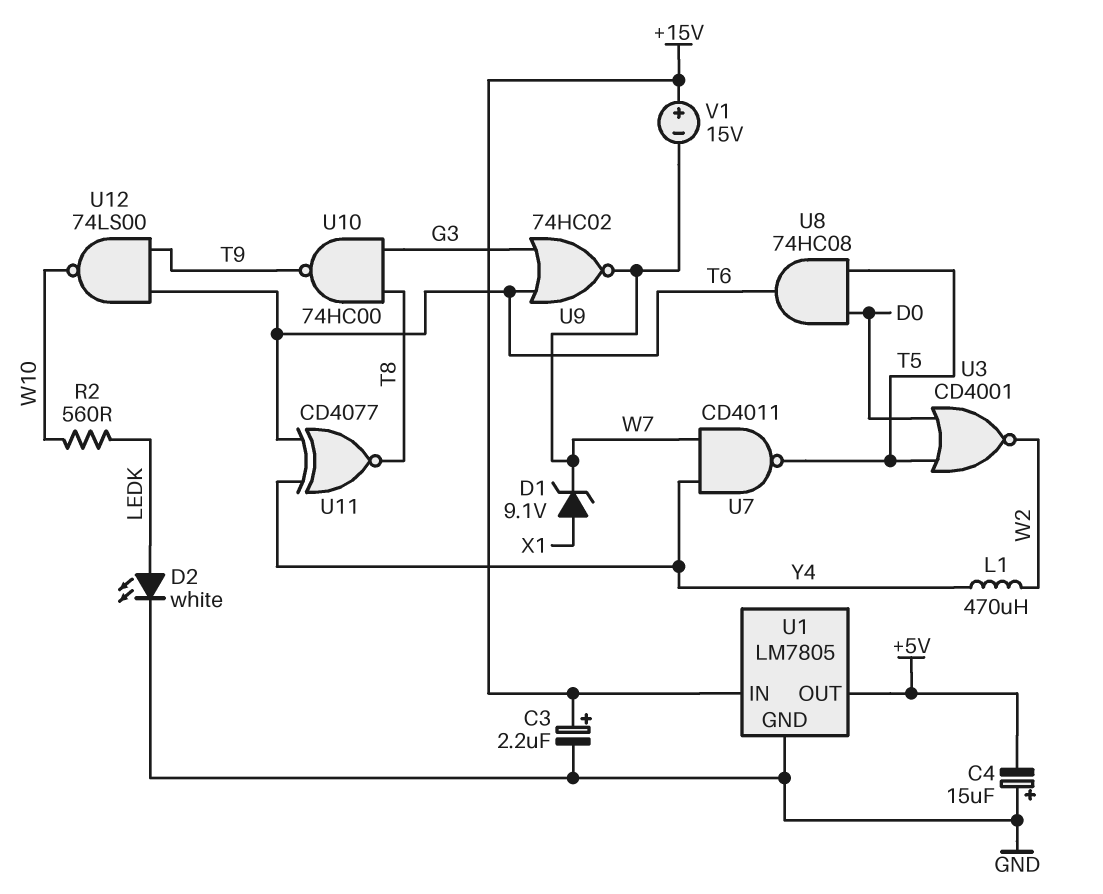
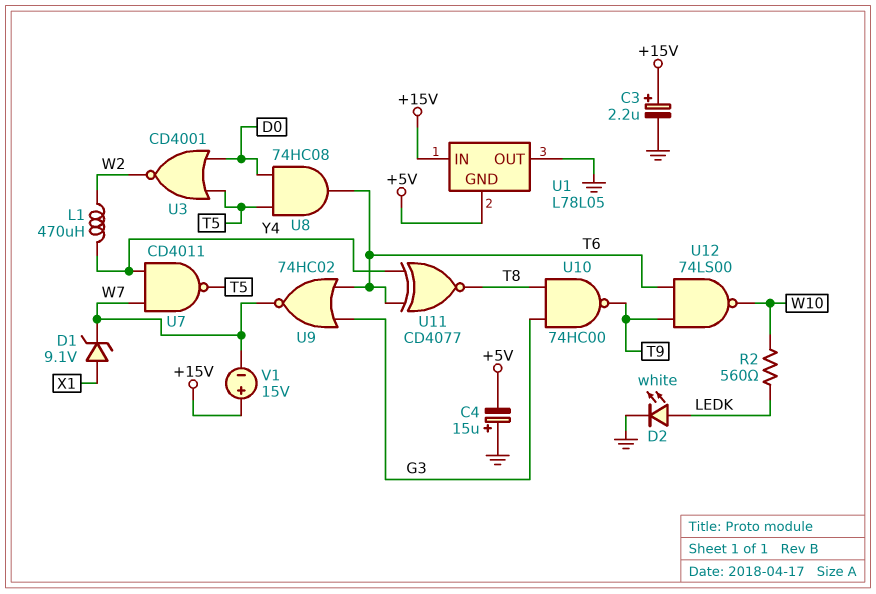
U1: LM7805 -> L78L05
U1 pin GND: GND -> +5V
U1 pin OUT: +5V -> GND

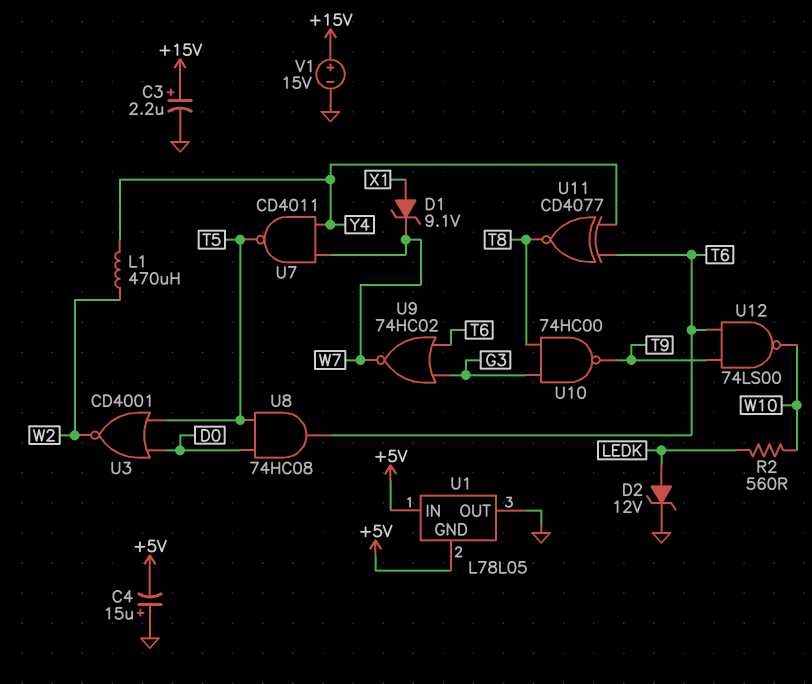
D2: LED white (A LEDK, K GND) -> zener 12V (A LEDK, K GND)
U1 pin IN: +15V -> +5V
V1: 15V (plus +15V, minus W7) -> 15V (plus +15V, minus GND)

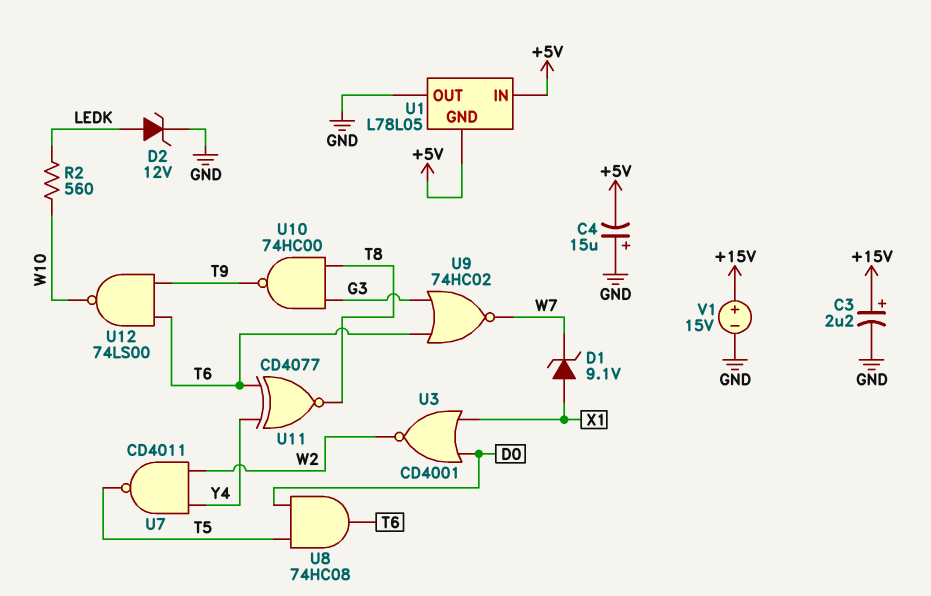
L1: 470uH (W2, Y4) -> none
U3: NOR CD4001 (in D0, in T5, out W2) -> NOR CD4001 (in D0, in X1, out W2)
U7: NAND CD4011 (in W7, in Y4, out T5) -> NAND CD4011 (in W2, in Y4, out T5)

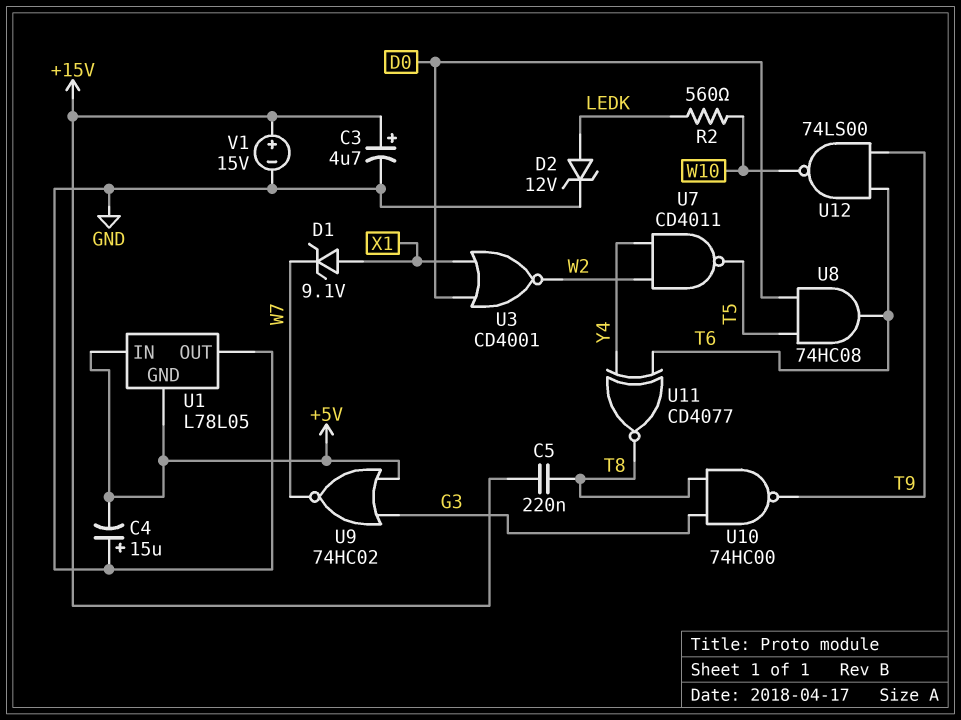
C3: 2.2uF (plus +15V, minus GND) -> 4.7uF (plus +15V, minus GND)
C5: none -> 220nF (+15V, T8)
U9: NOR 74HC02 (in G3, in T6, out W7) -> NOR 74HC02 (in +5V, in G3, out W7)

